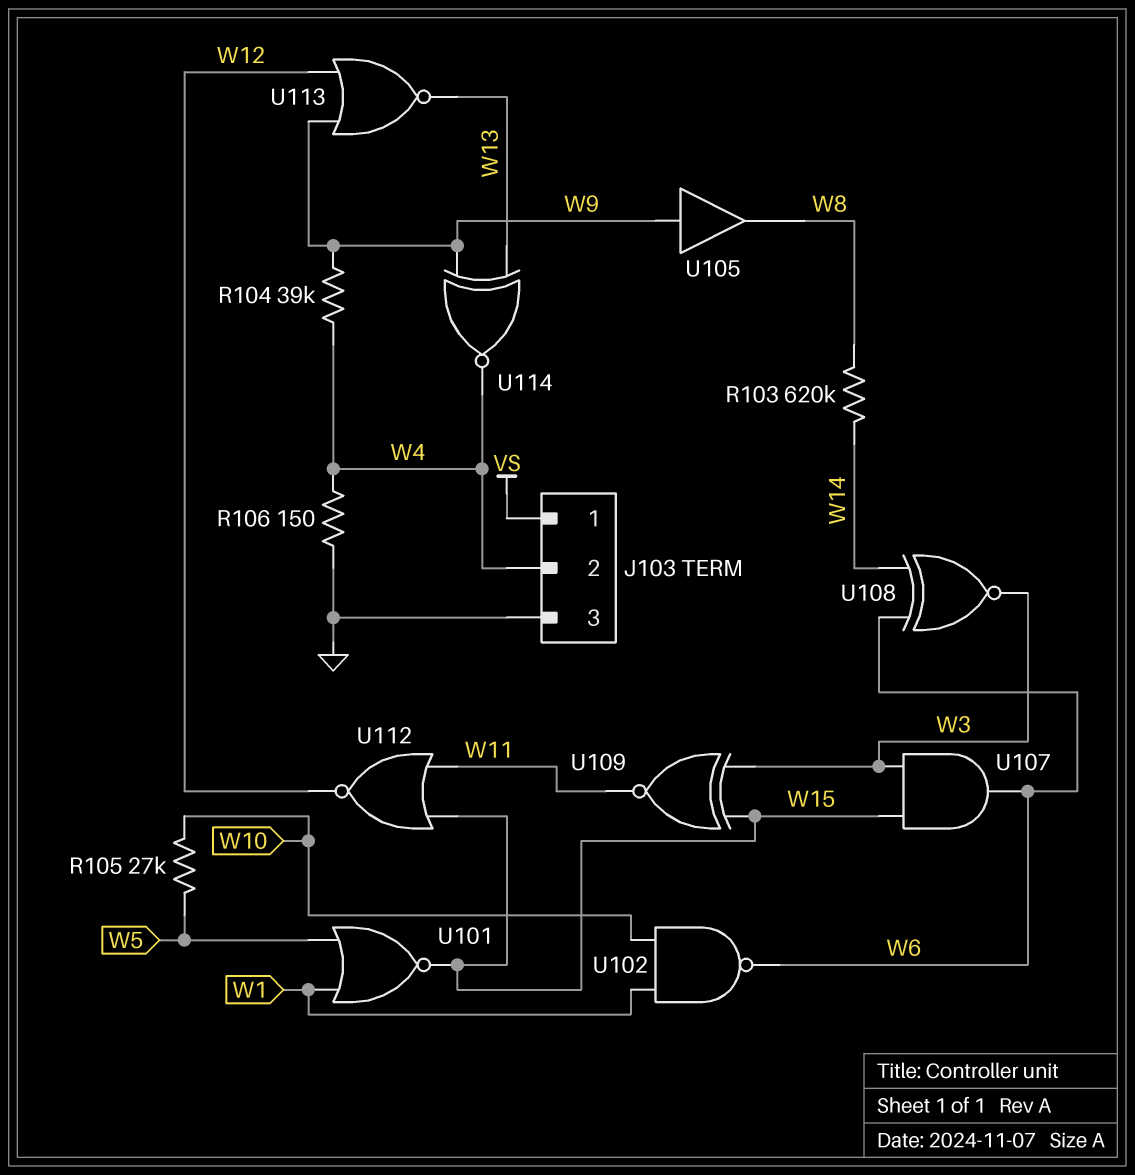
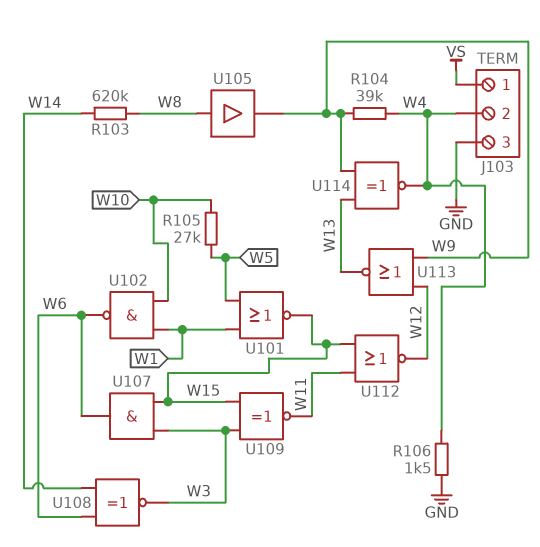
R106: 150 (GND, W4) -> 1.5k (GND, W4)
U105: buffer (in W9, out W8) -> buffer (in W8, out W9)

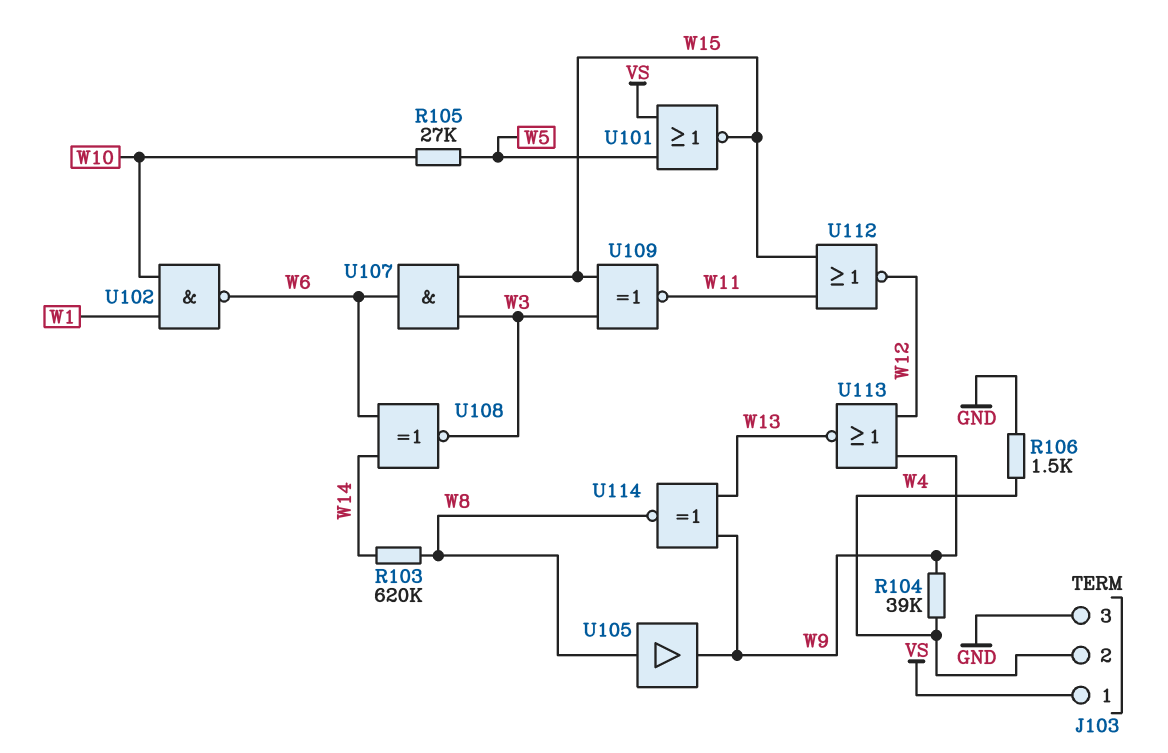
U101: NOR (in W1, in W5, out W15) -> NOR (in VS, in W5, out W15)
U114: XNOR (in W9, in W13, out W4) -> XNOR (in W9, in W13, out W8)

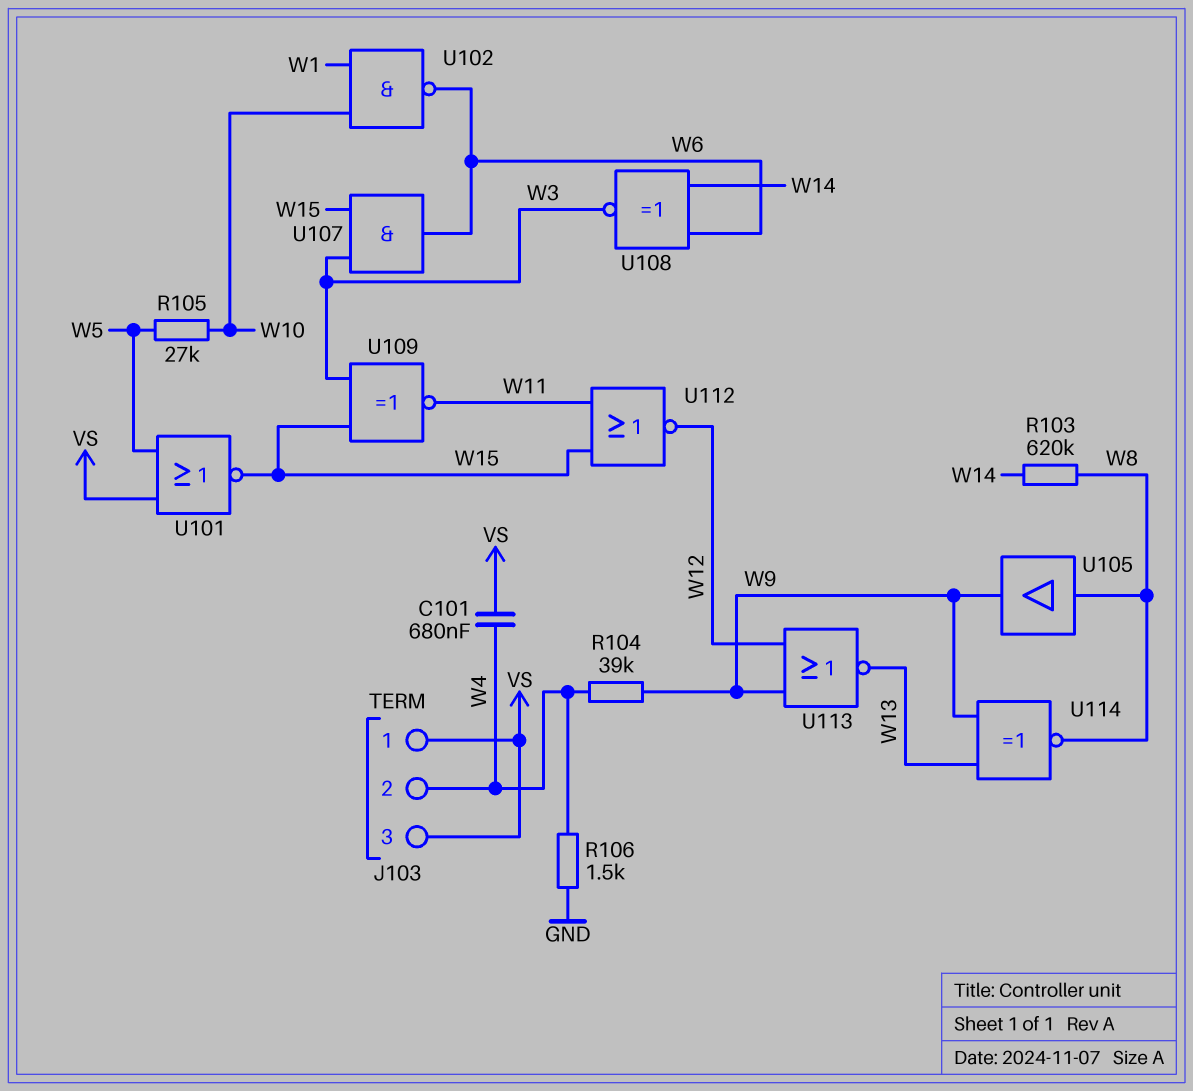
C101: none -> 680nF (VS, W4)
J103 pin 3: GND -> VS

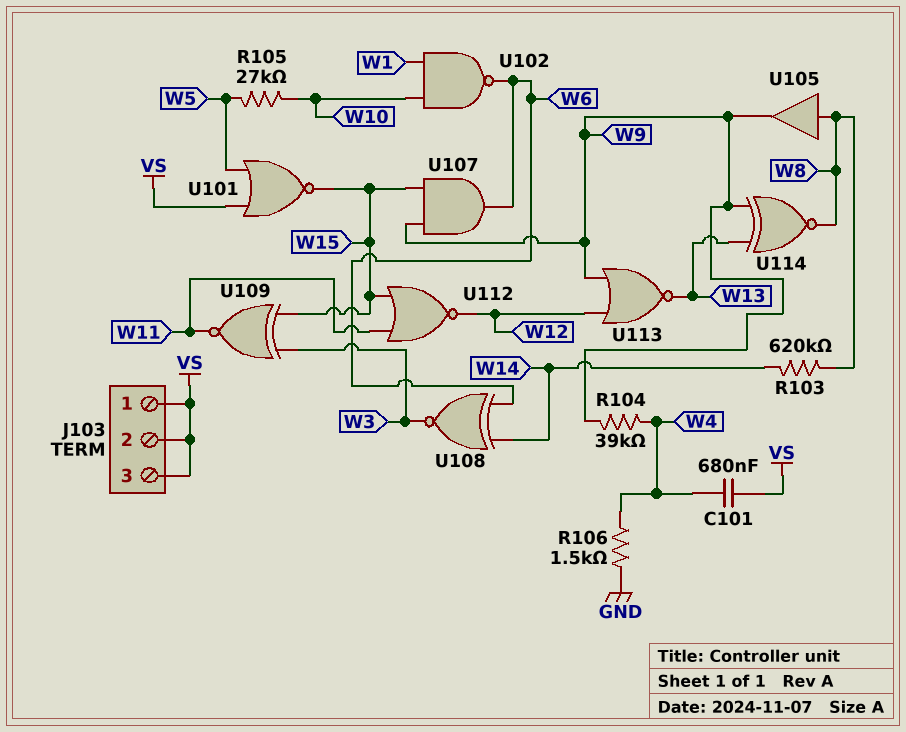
J103 pin 2: W4 -> VS
U107: AND (in W3, in W15, out W6) -> AND (in W9, in W15, out W6)

